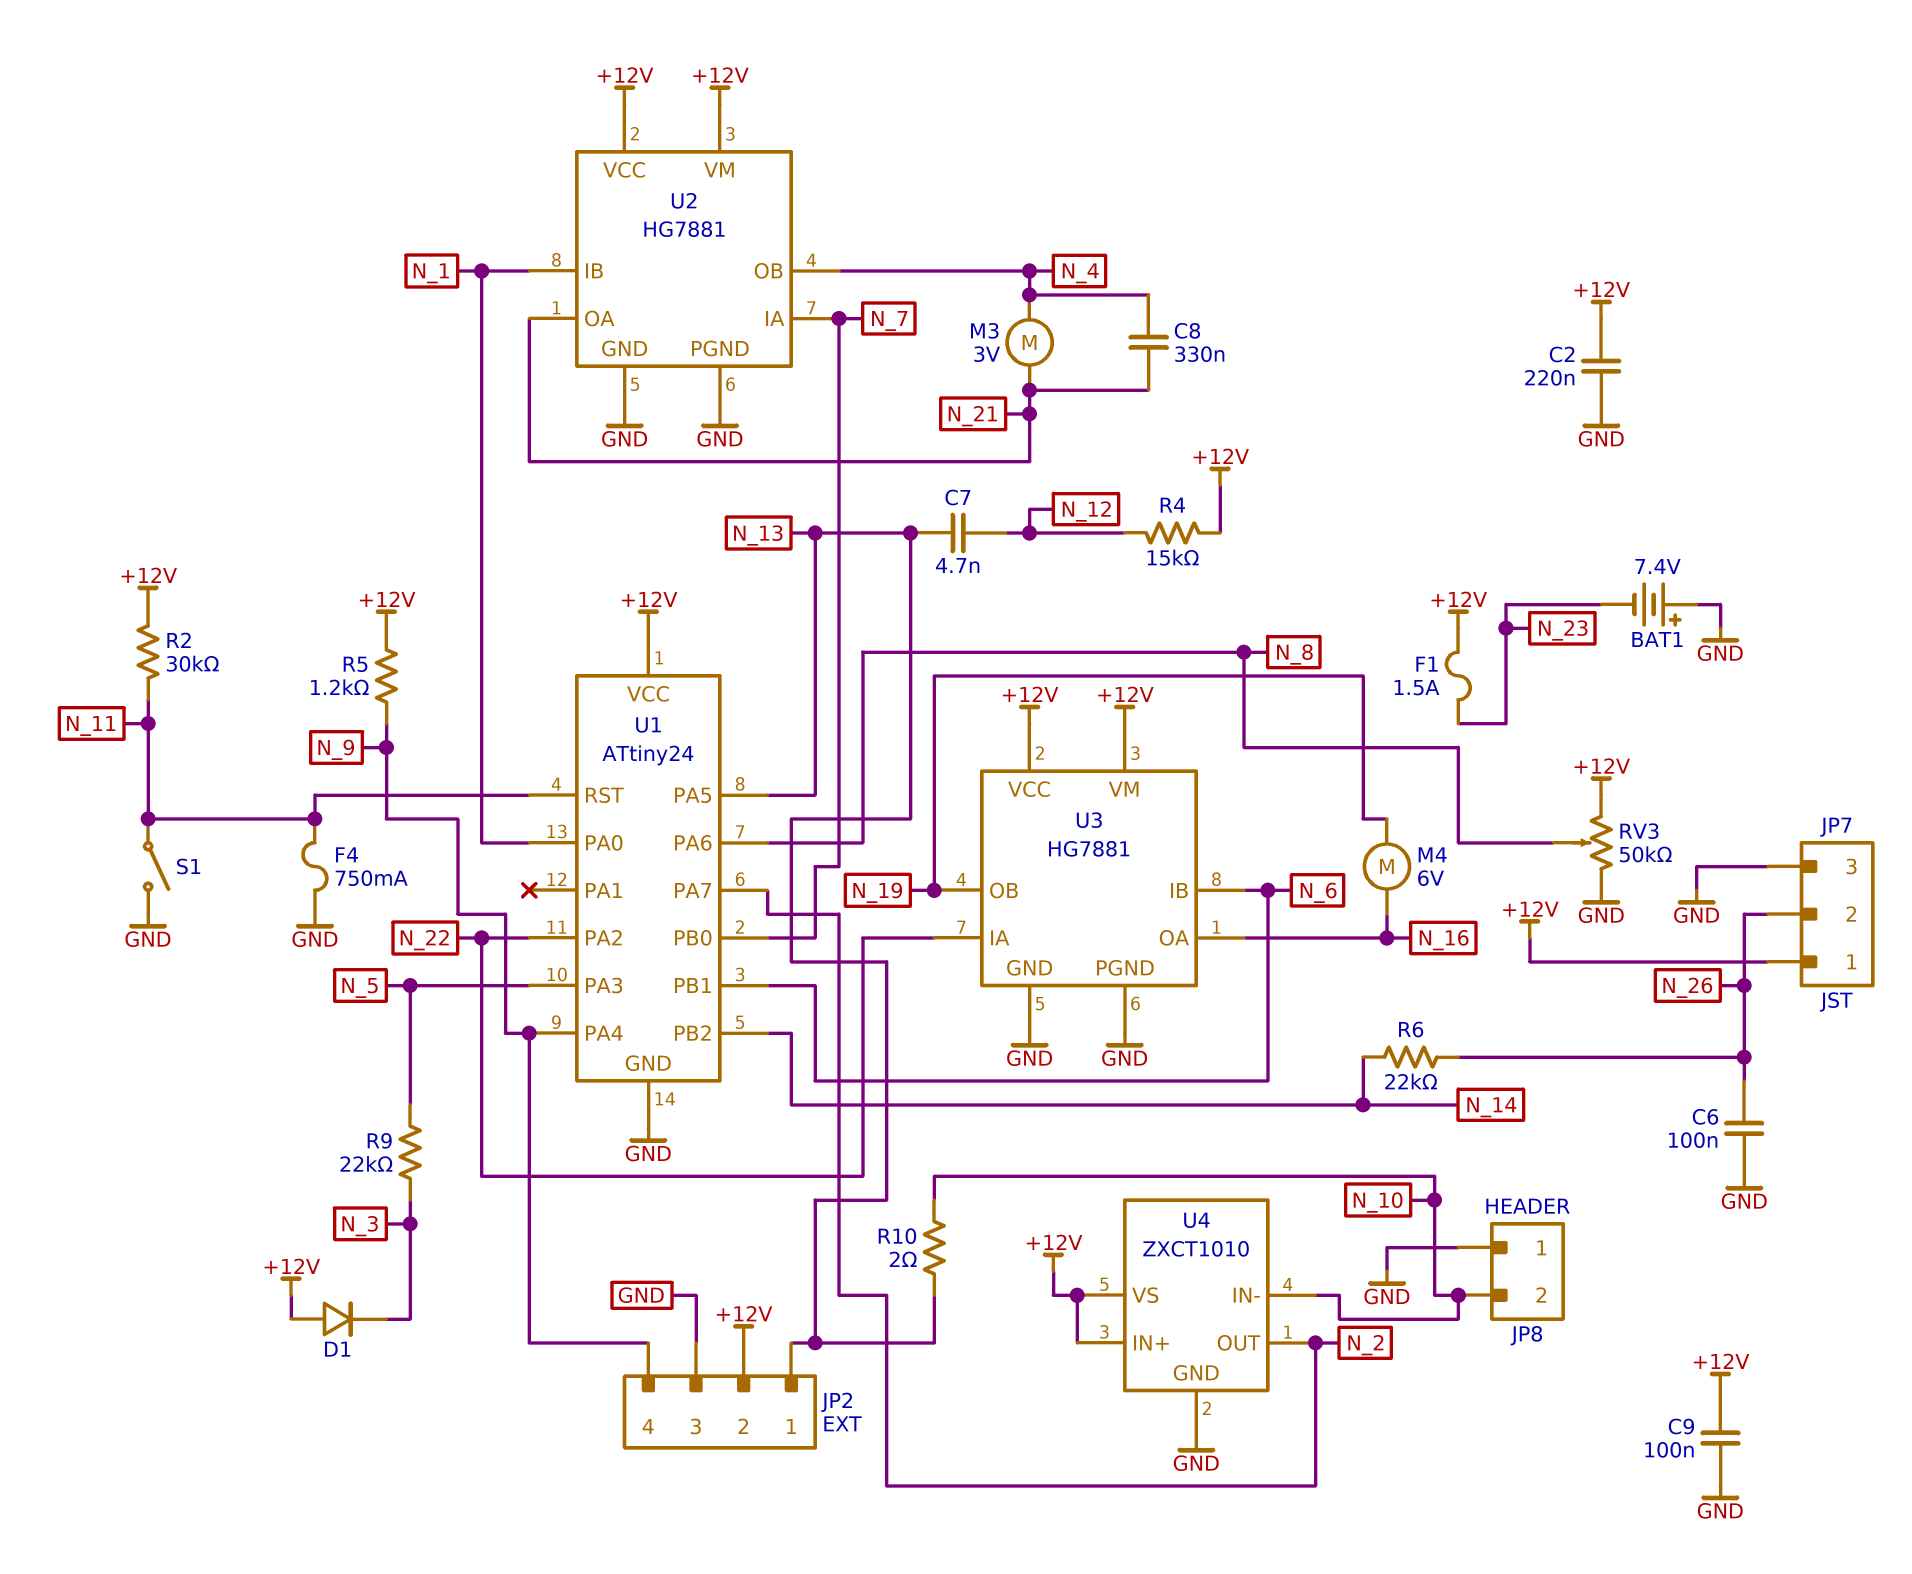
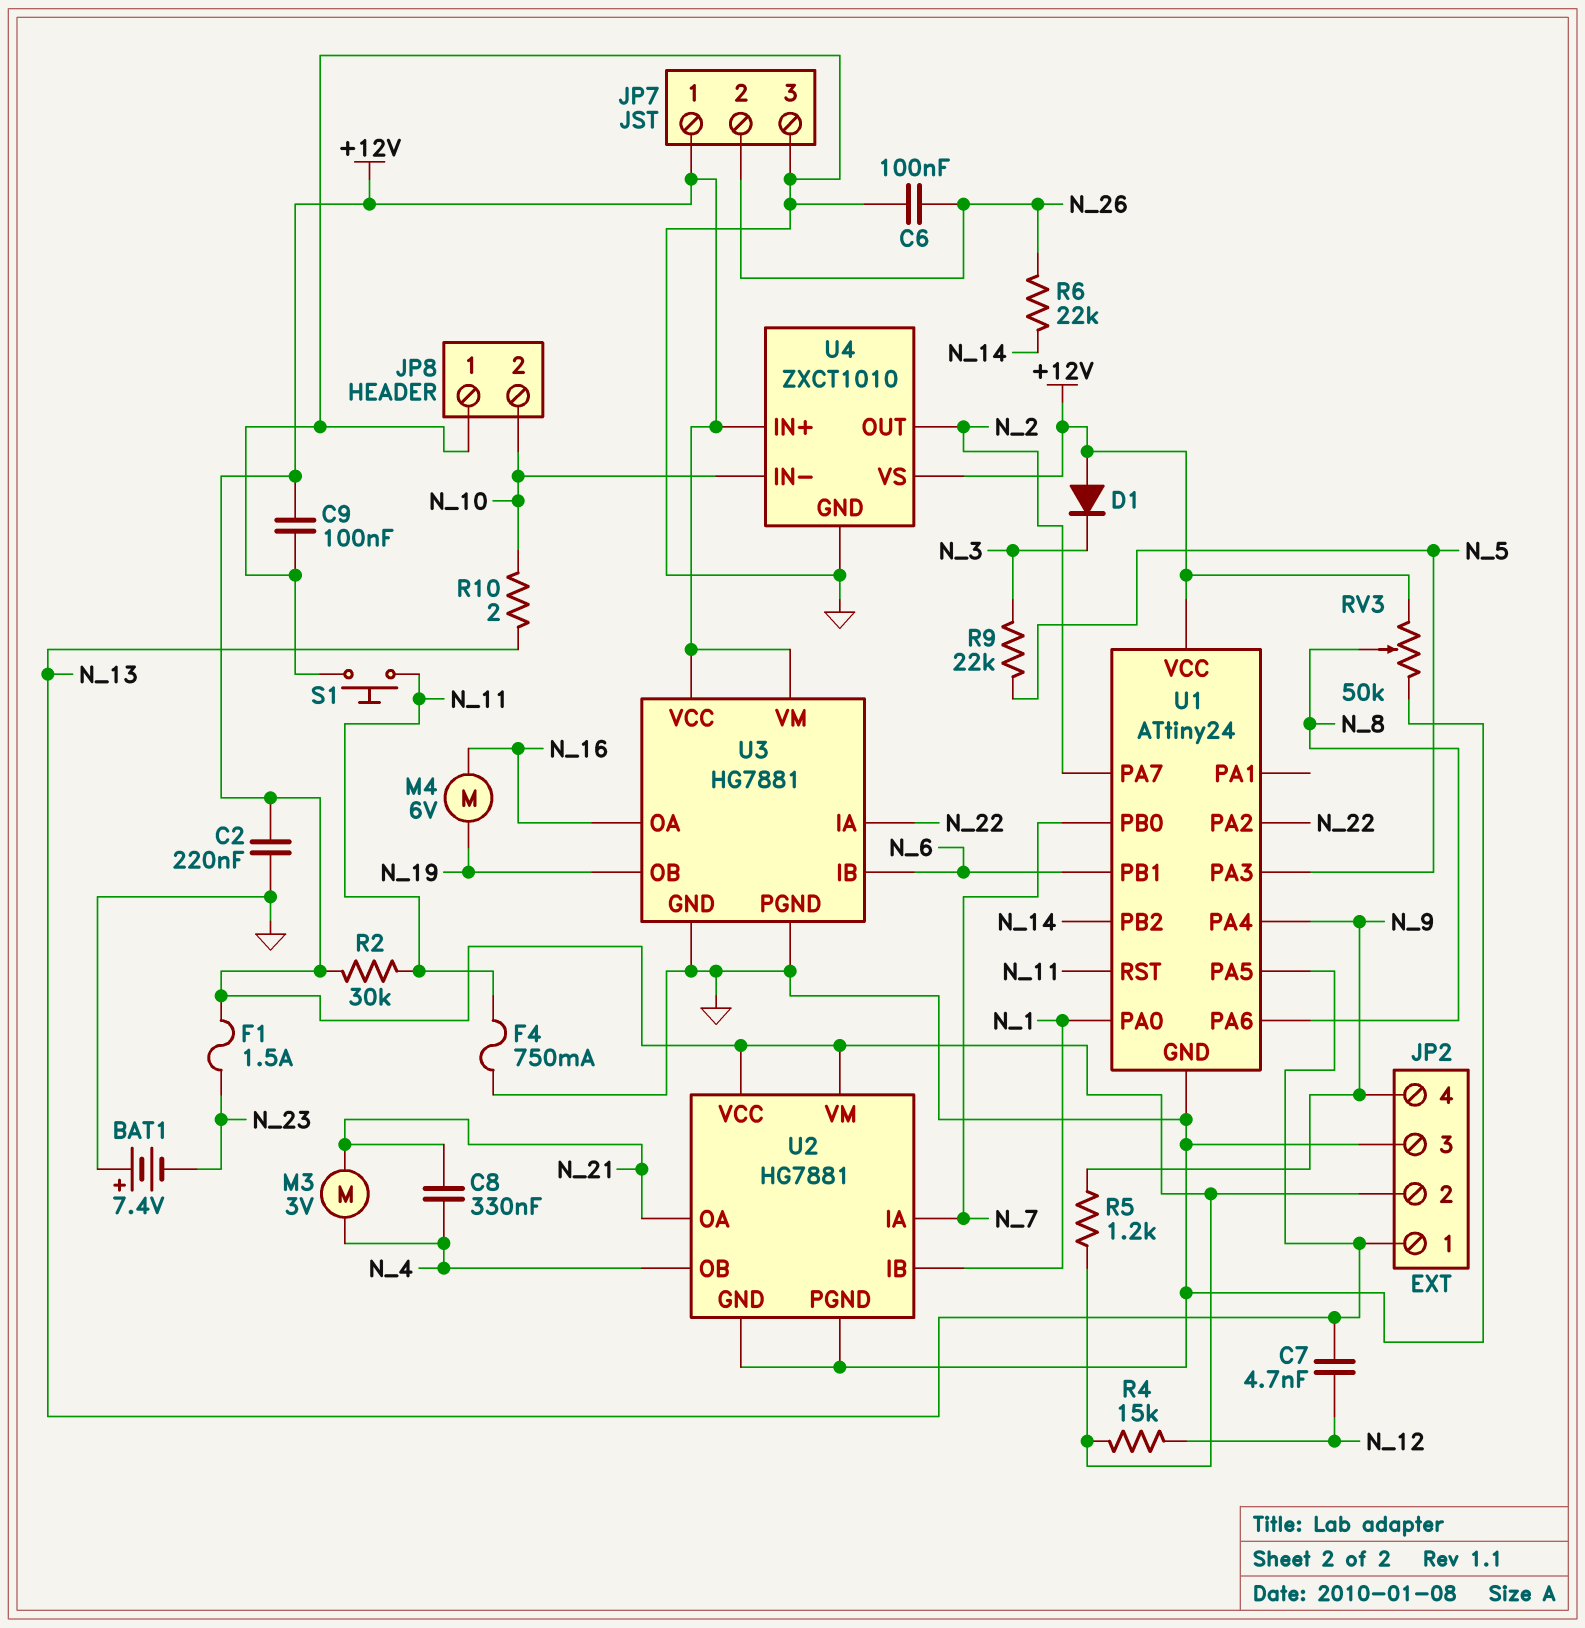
S1: switch (GND, N_11) -> button (GND, N_11)

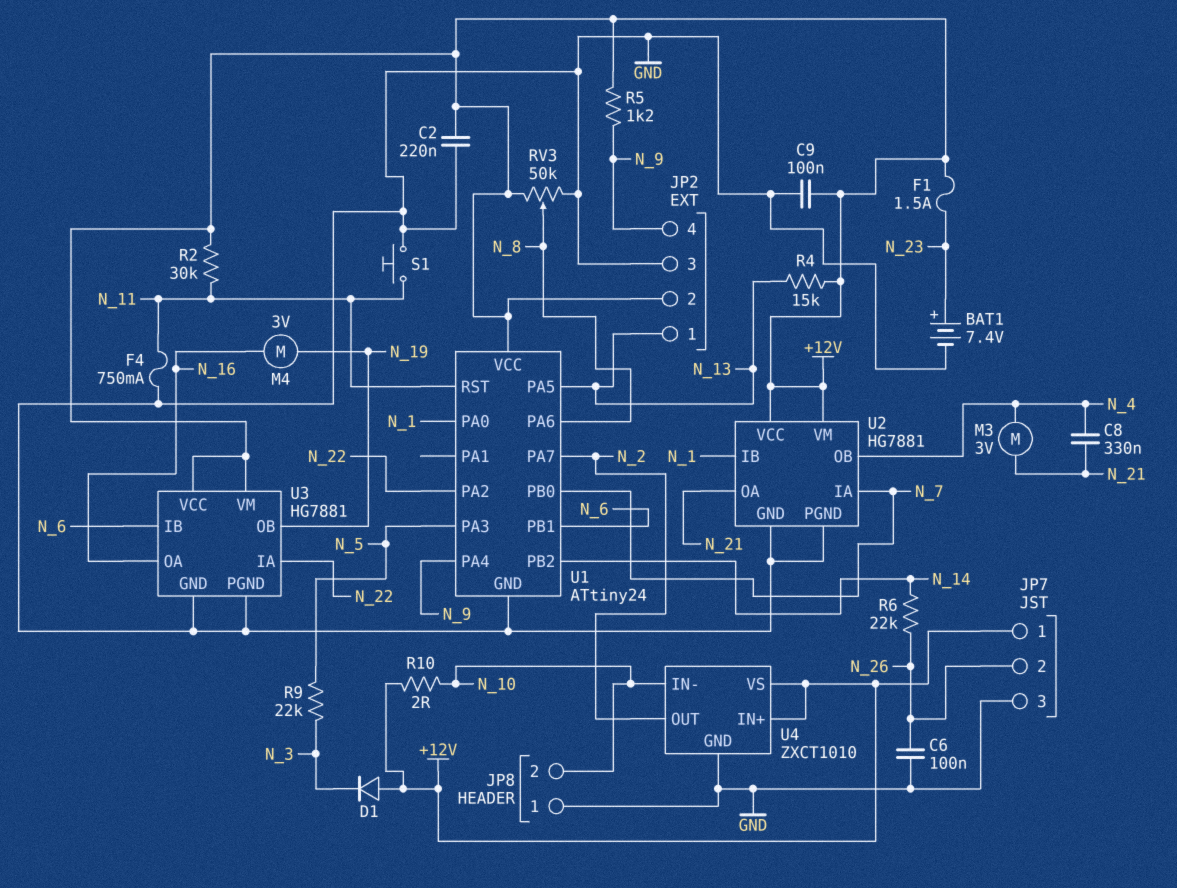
BAT1: 7.4V (plus GND, minus N_23) -> 7.4V (plus N_23, minus GND)
C7: 4.7nF (N_12, N_13) -> none
M4: motor 6V (N_16, N_19) -> motor 3V (N_16, N_19)
R4: 15k (+12V, N_12) -> 15k (+12V, N_13)
R10: 2 (N_10, N_13) -> 2 (+12V, N_10)

